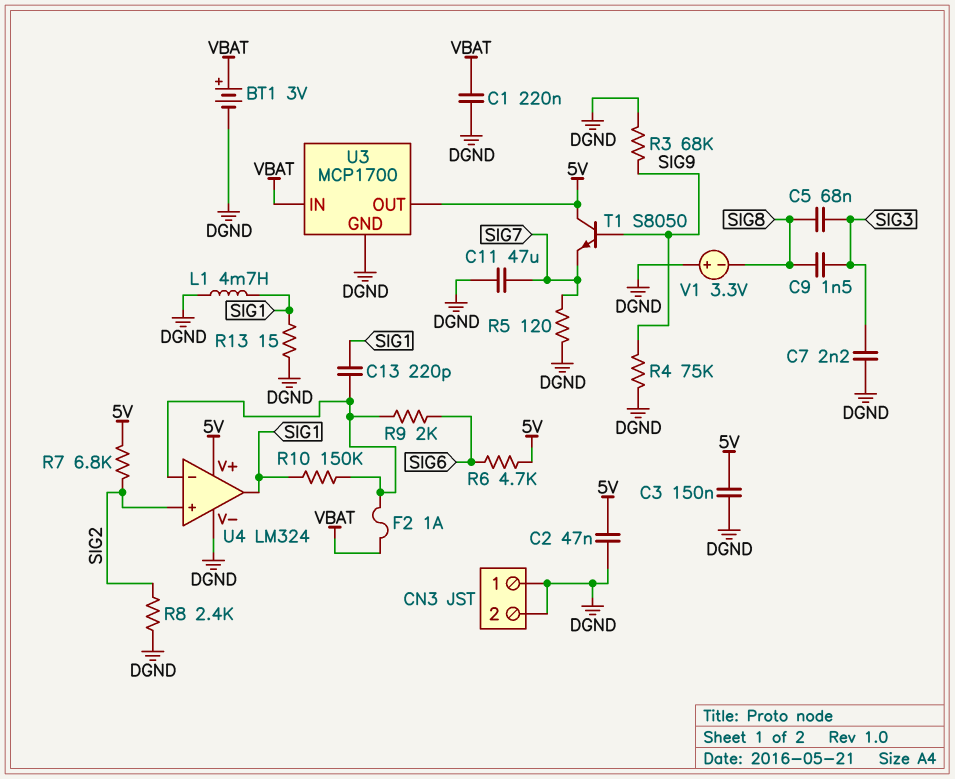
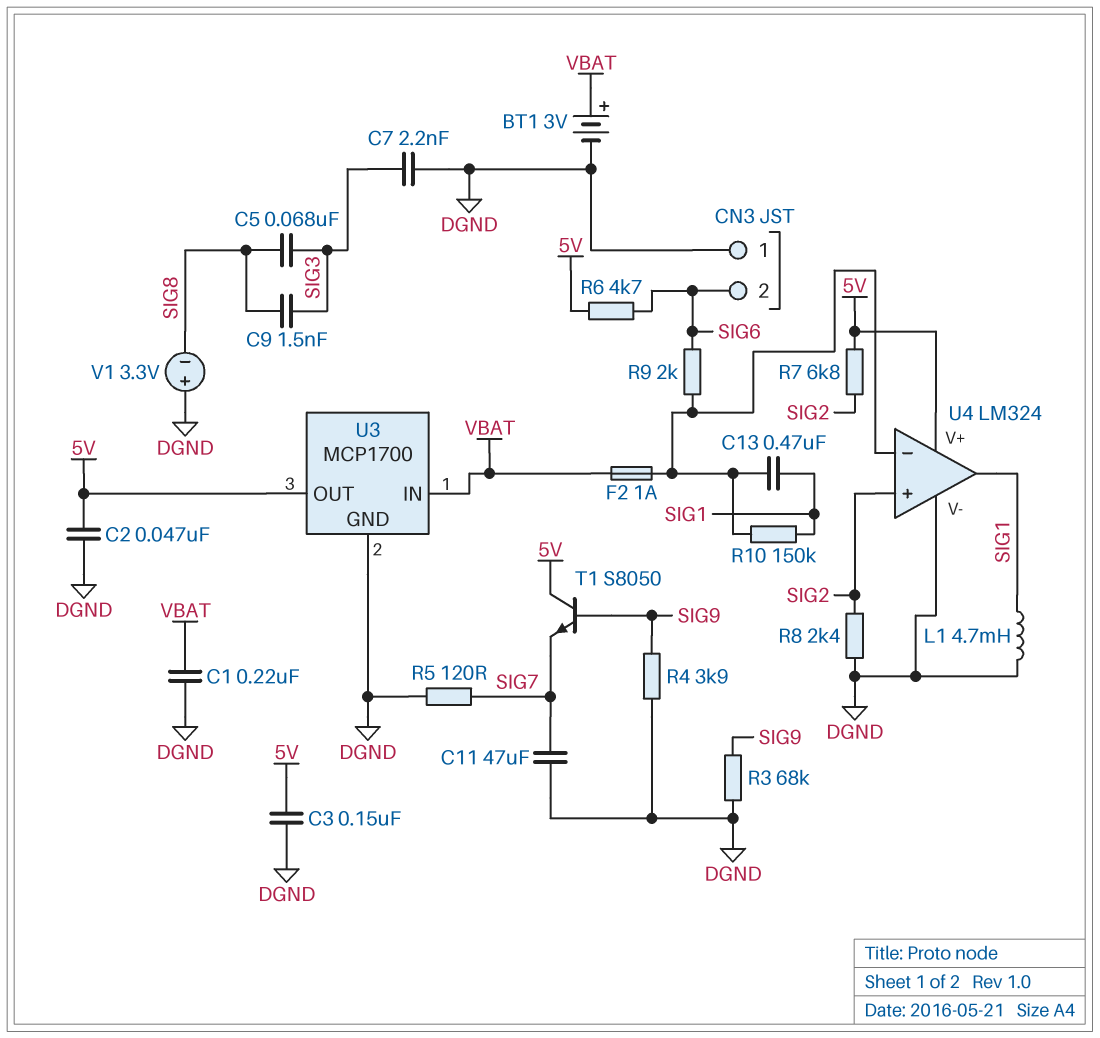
C13: 220pF (SIG1, U4/in-) -> 470nF (SIG1, U4/in-)
CN3 pin 2: DGND -> SIG6
R4: 75k (DGND, SIG9) -> 3.9k (DGND, SIG9)
R13: 15 (DGND, SIG1) -> none

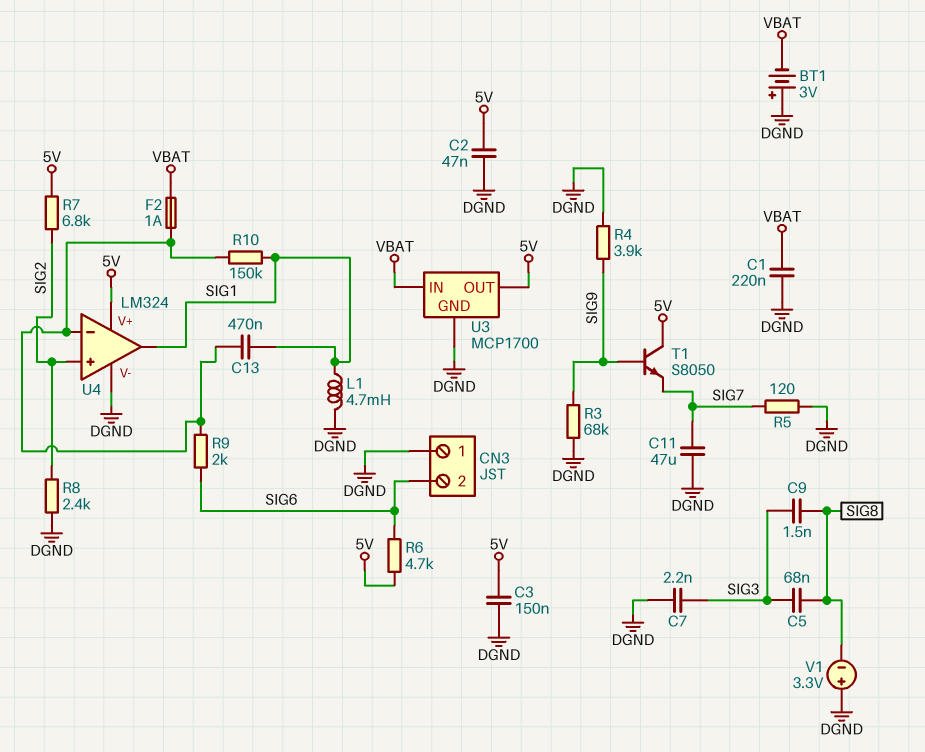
BT1: 3V (plus VBAT, minus DGND) -> 3V (plus DGND, minus VBAT)

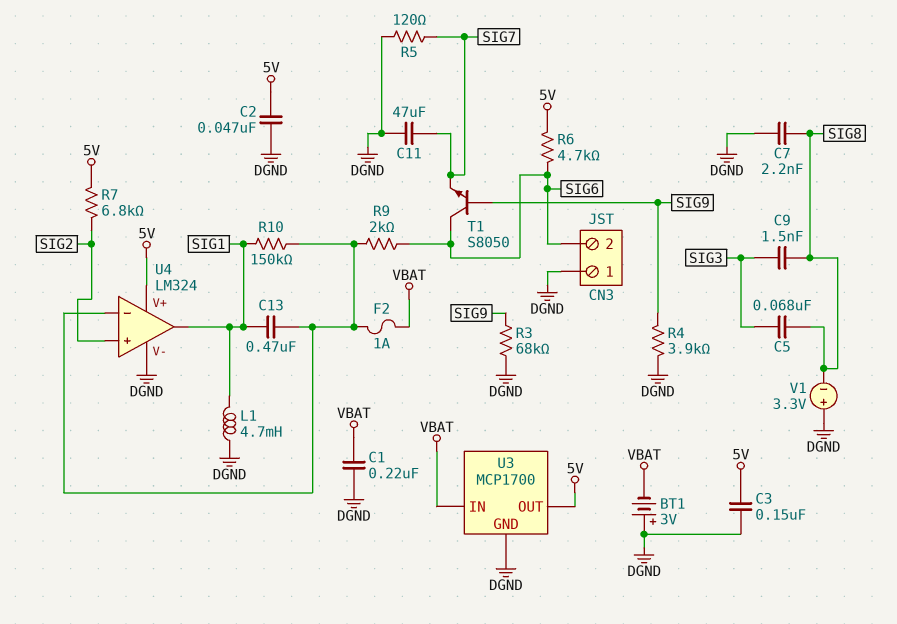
C7: 2.2nF (DGND, SIG3) -> 2.2nF (DGND, SIG8)
R8: 2.4k (DGND, SIG2) -> none
T1: NPN S8050 (B SIG9, C 5V, E SIG7) -> NPN S8050 (B SIG9, C SIG6, E SIG7)

